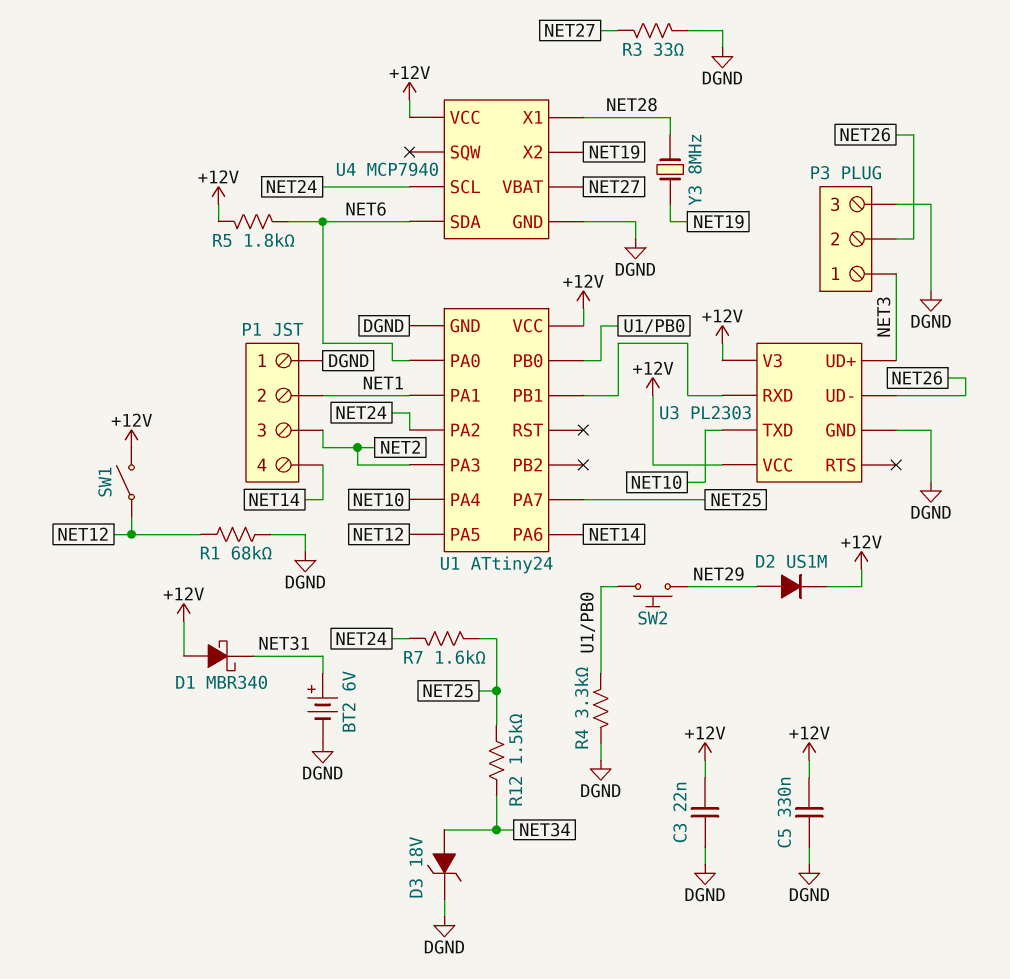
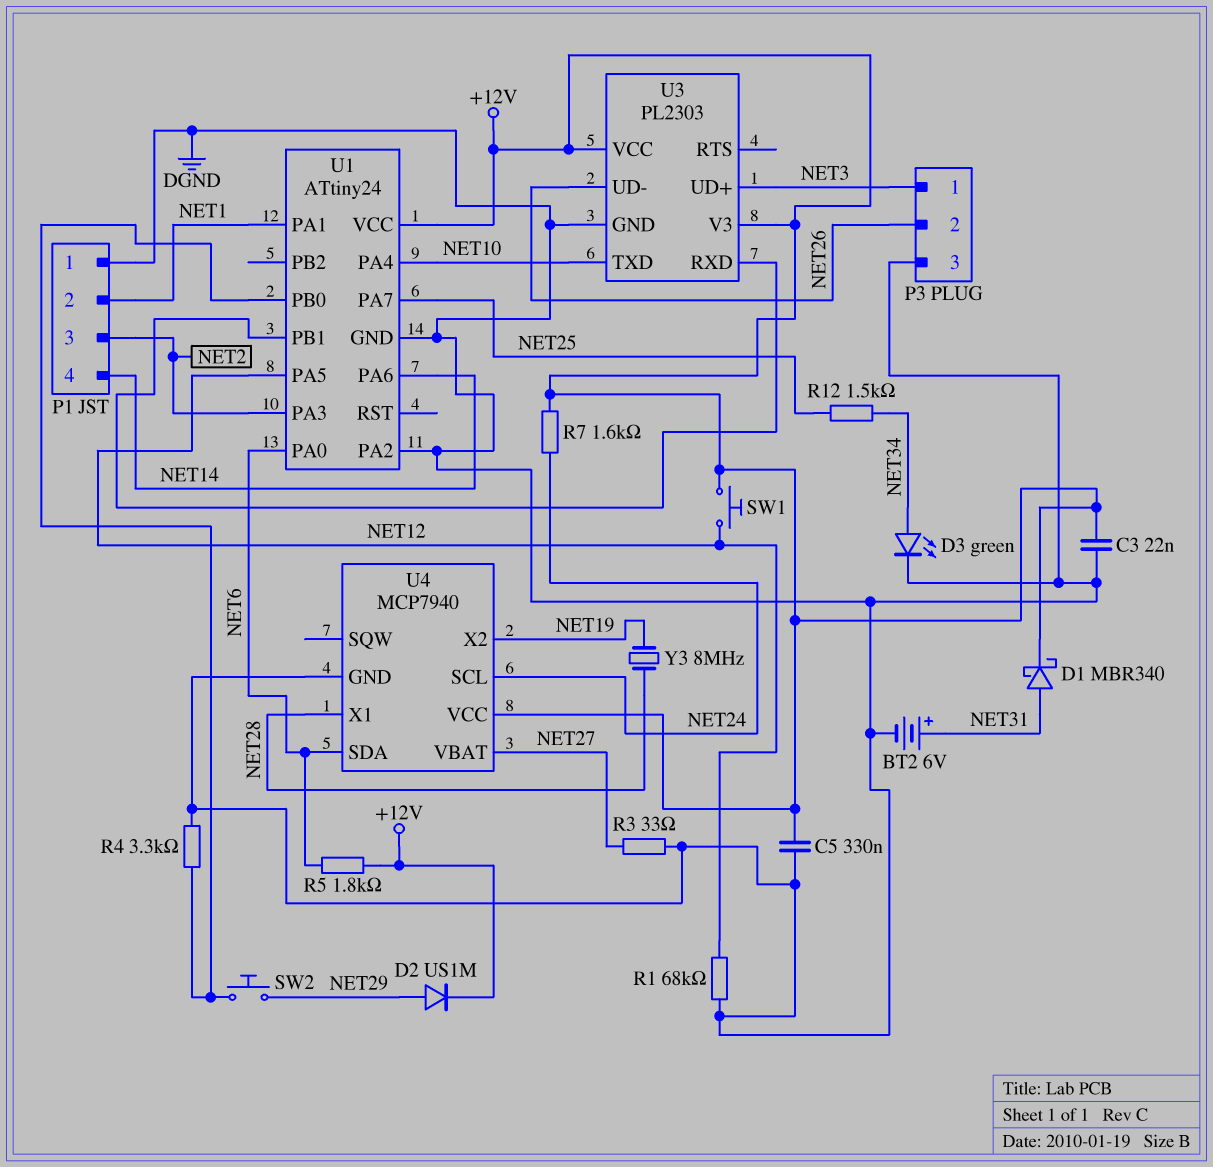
D1: schottky MBR340 (A +12V, K NET31) -> schottky MBR340 (A NET31, K +12V)
D3: zener 18V (A NET34, K DGND) -> LED green (A NET34, K DGND)
R7: 1.6k (NET24, NET25) -> 1.6k (+12V, NET24)
SW1: switch (+12V, NET12) -> button (+12V, NET12)
U1 pin PA2: NET24 -> DGND

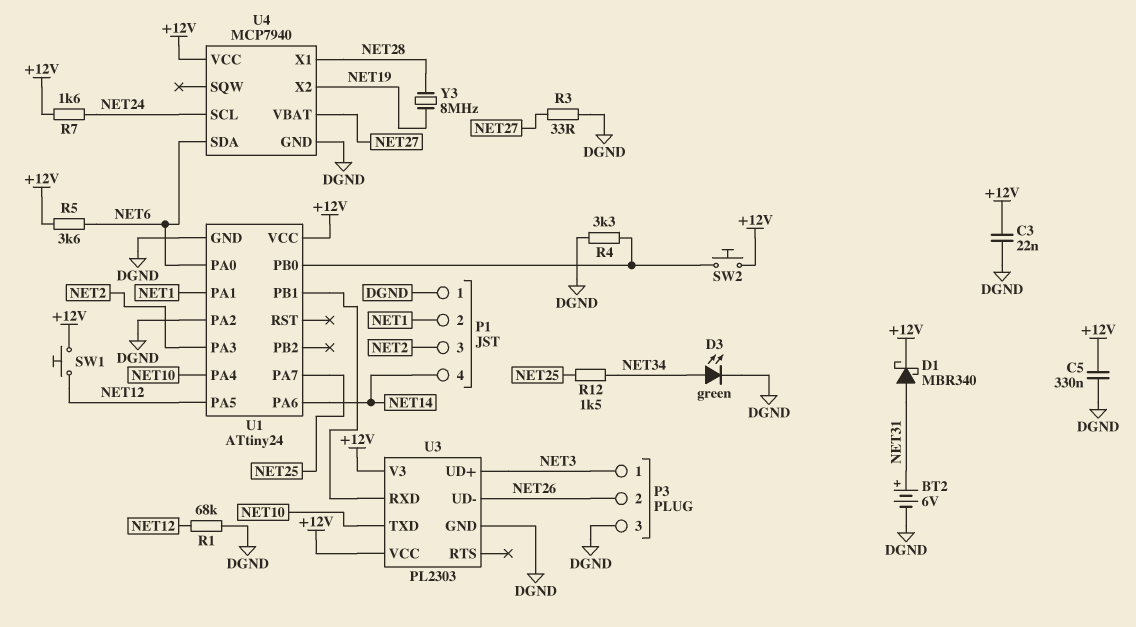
D2: diode US1M (A NET29, K +12V) -> none
R5: 1.8k (+12V, NET6) -> 3.6k (+12V, NET6)
SW2: button (NET29, U1/PB0) -> button (+12V, U1/PB0)

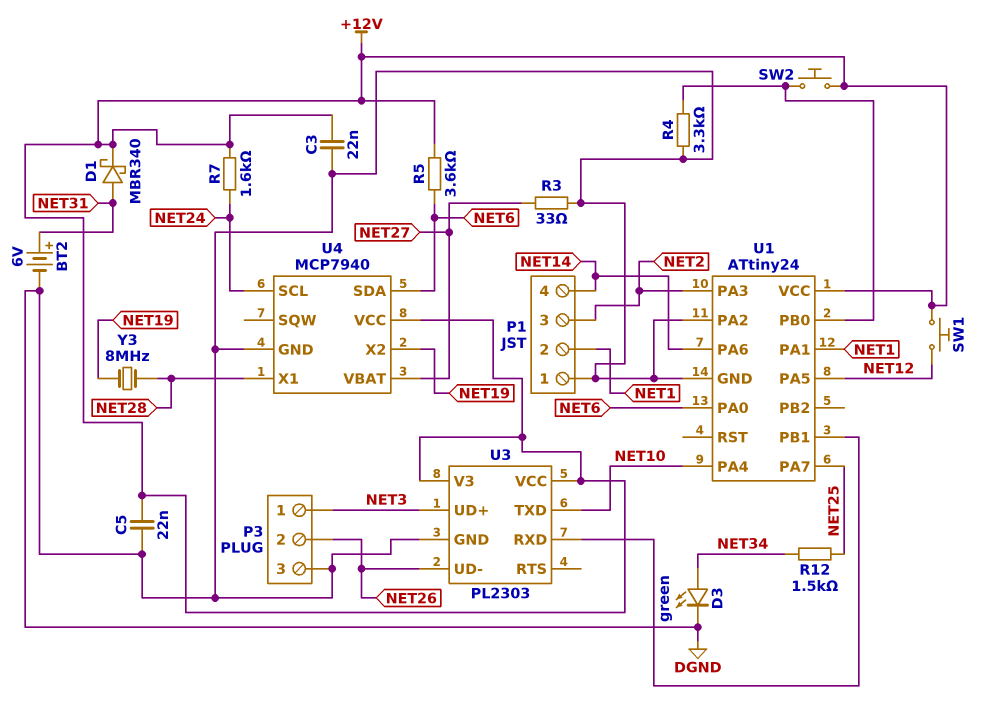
C5: 330nF (+12V, DGND) -> 22nF (+12V, DGND)
R1: 68k (DGND, NET12) -> none

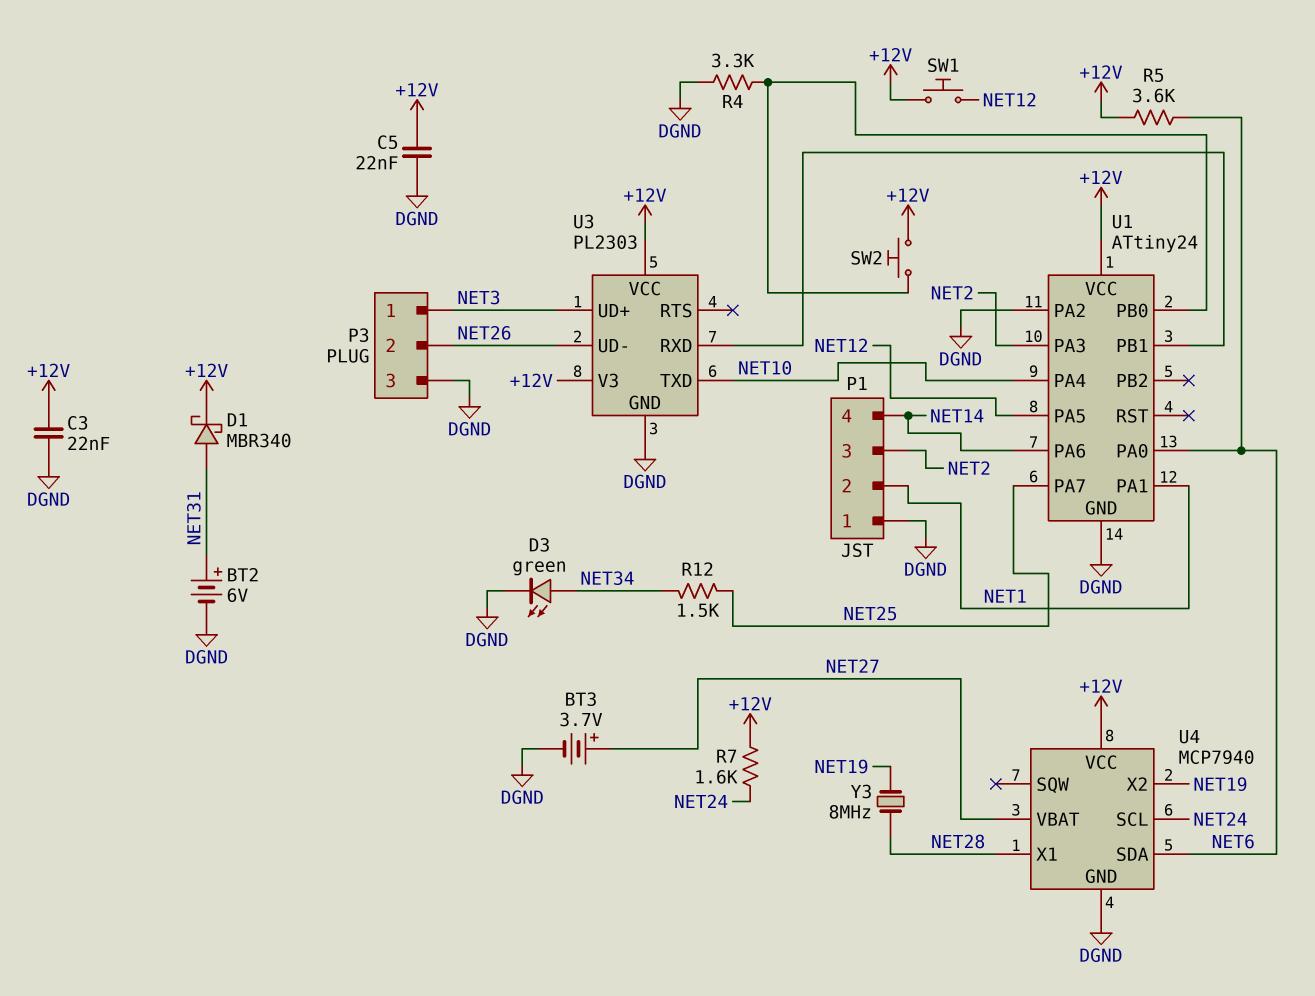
BT3: none -> 3.7V (plus NET27, minus DGND)
R3: 33 (DGND, NET27) -> none

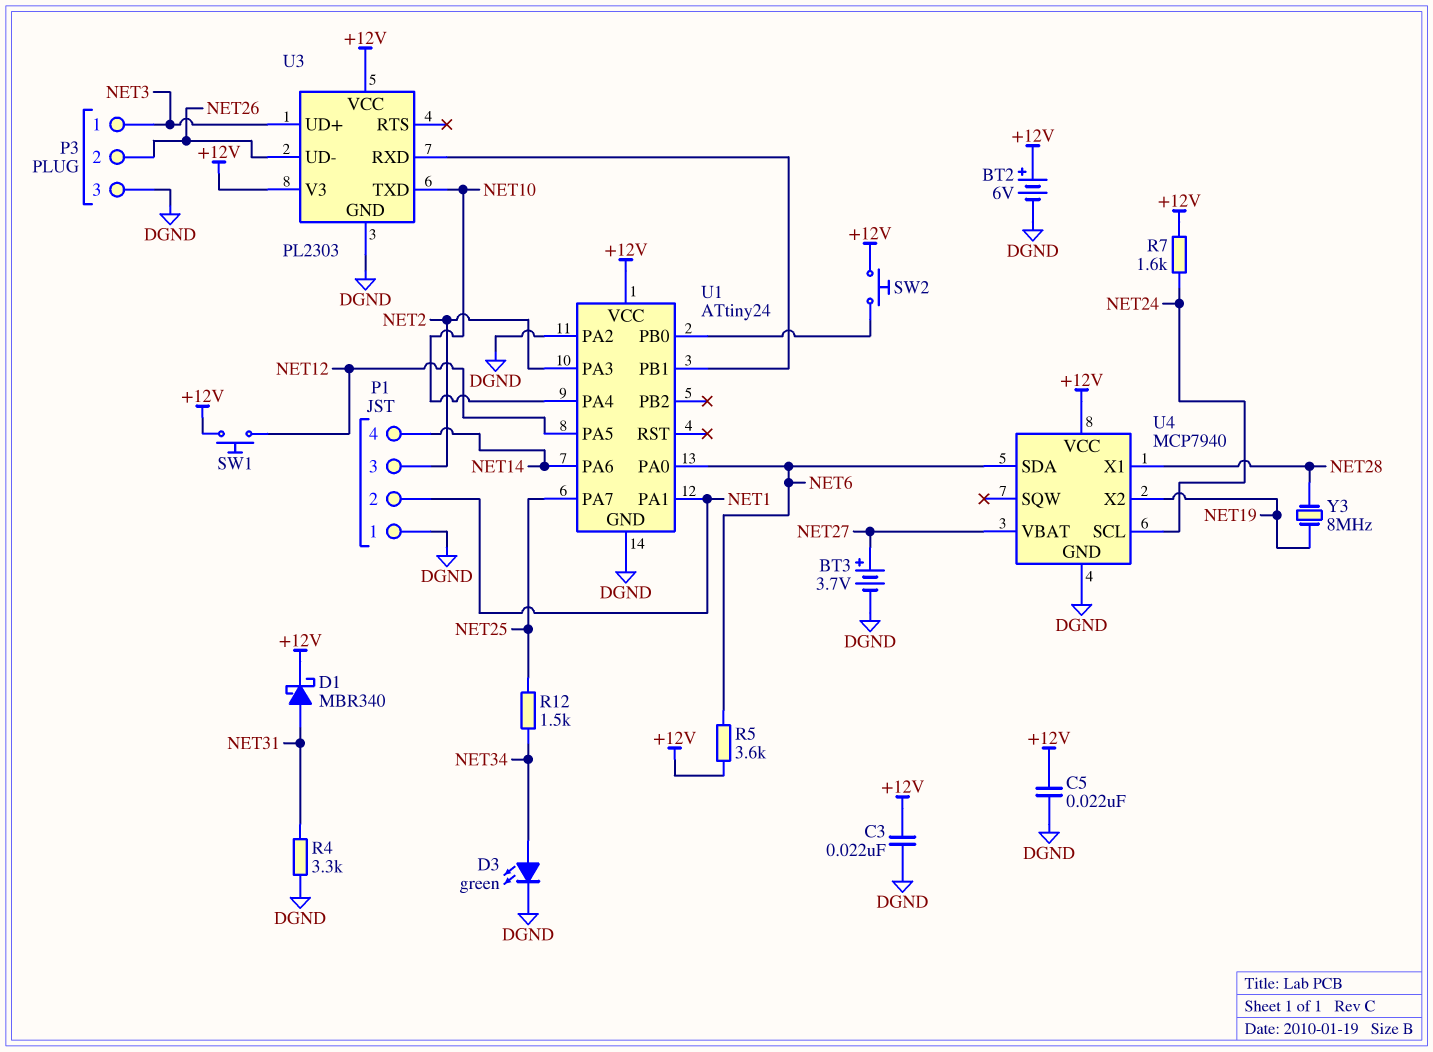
BT2: 6V (plus NET31, minus DGND) -> 6V (plus +12V, minus DGND)
R4: 3.3k (DGND, U1/PB0) -> 3.3k (DGND, NET31)

